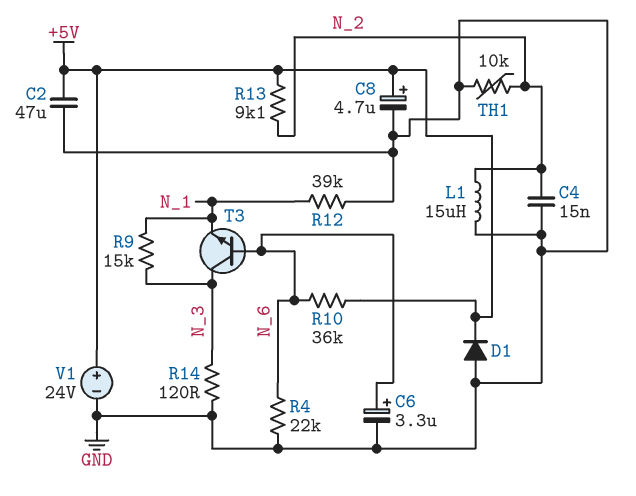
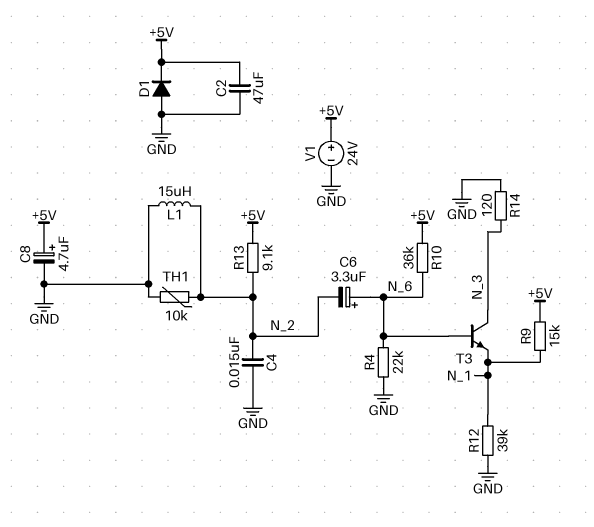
C6: 3.3uF (plus N_6, minus GND) -> 3.3uF (plus N_6, minus N_2)
R9: 15k (N_1, N_3) -> 15k (+5V, N_1)

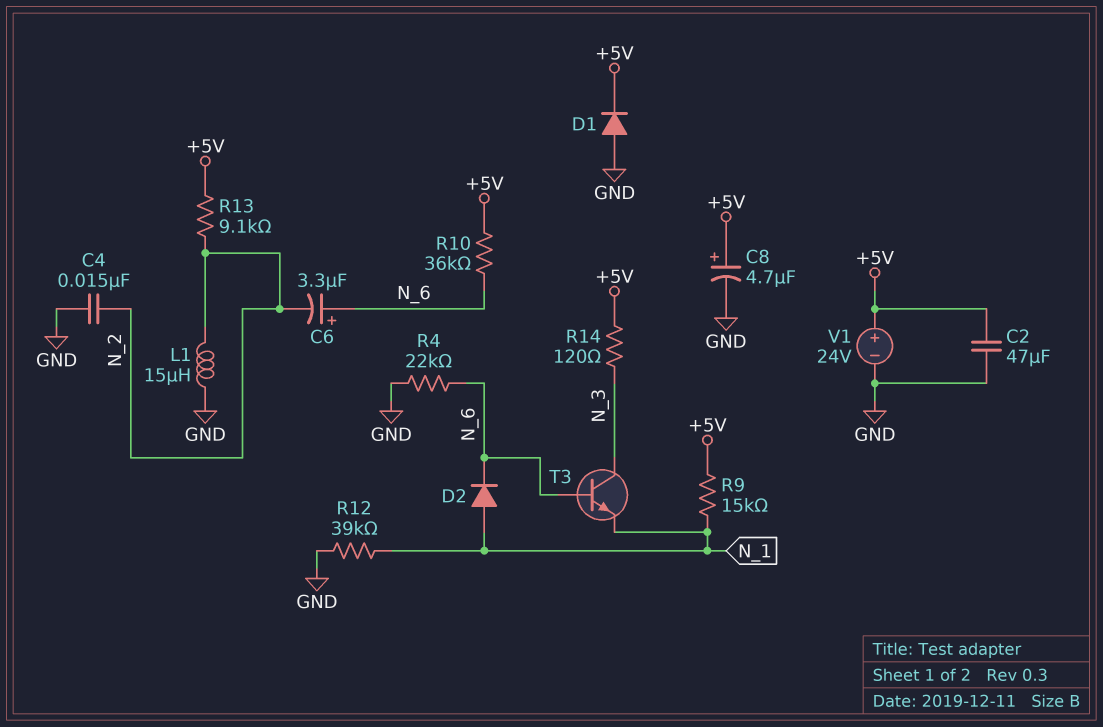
D2: none -> diode (A N_1, K N_6)
R14: 120 (GND, N_3) -> 120 (+5V, N_3)
TH1: 10k (GND, N_2) -> none

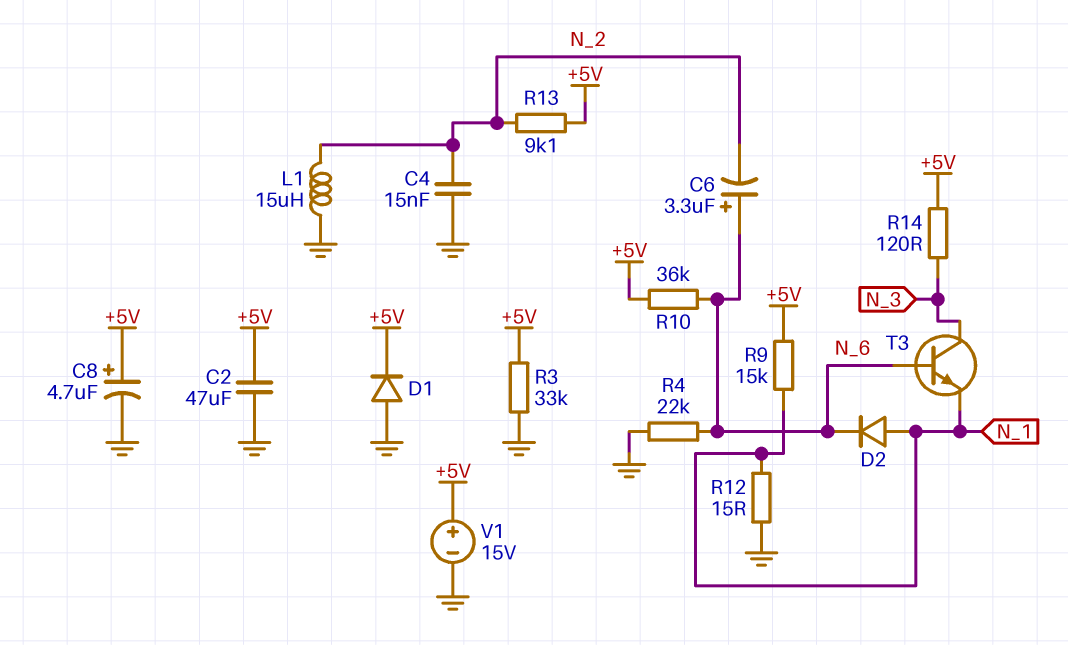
R3: none -> 33k (+5V, GND)
R12: 39k (GND, N_1) -> 15 (GND, N_1)
V1: 24V (plus +5V, minus GND) -> 15V (plus +5V, minus GND)

